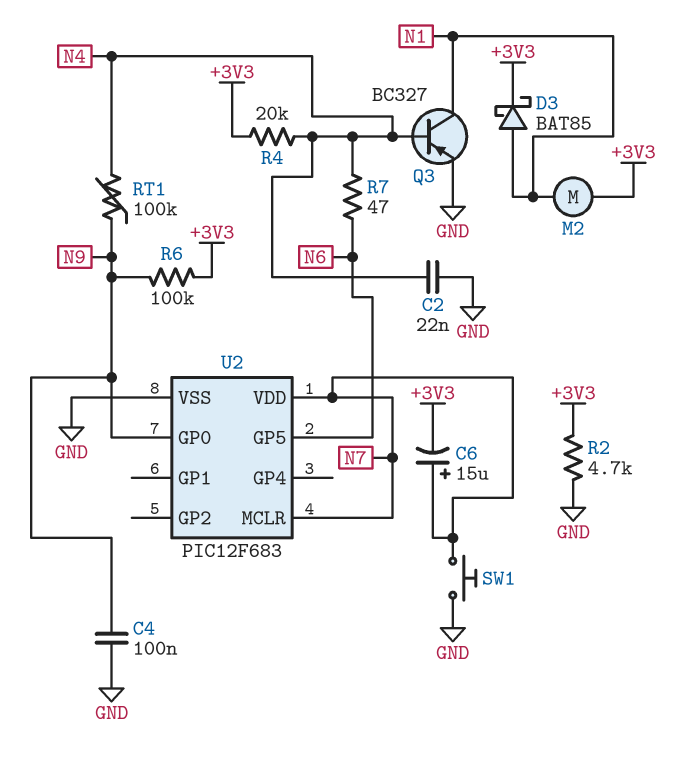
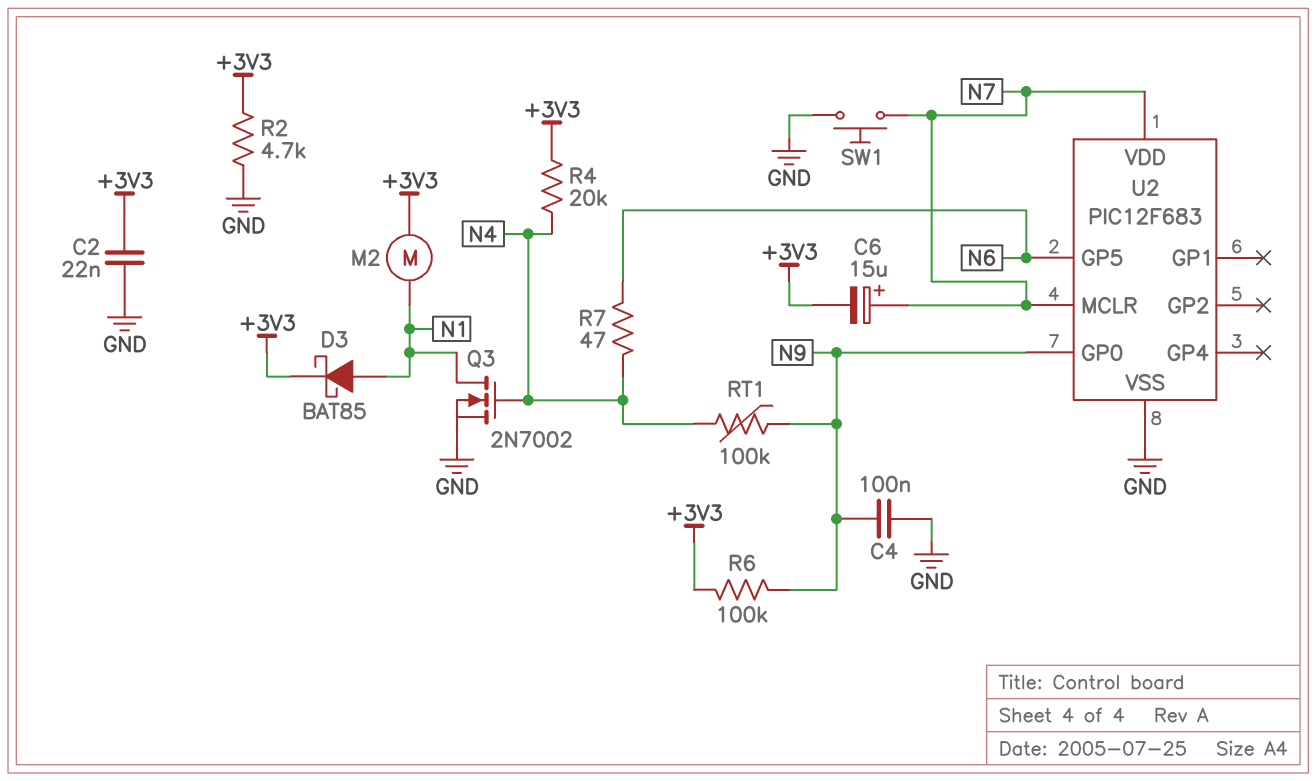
C2: 22nF (GND, N4) -> 22nF (+3V3, GND)
Q3: PNP BC327 (B N4, C N1, E GND) -> NMOS 2N7002 (G N4, D N1, S GND)

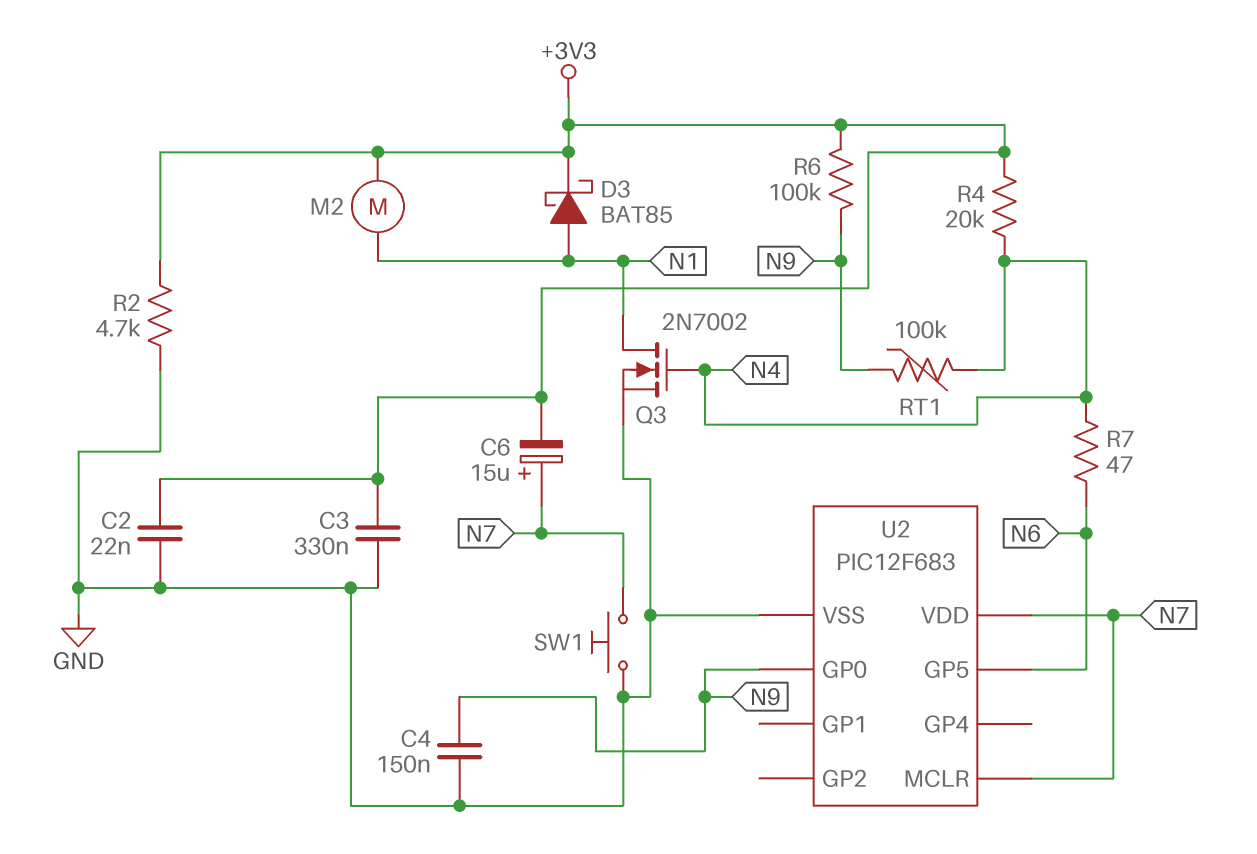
C3: none -> 330nF (+3V3, GND)
C4: 100nF (GND, N9) -> 150nF (GND, N9)

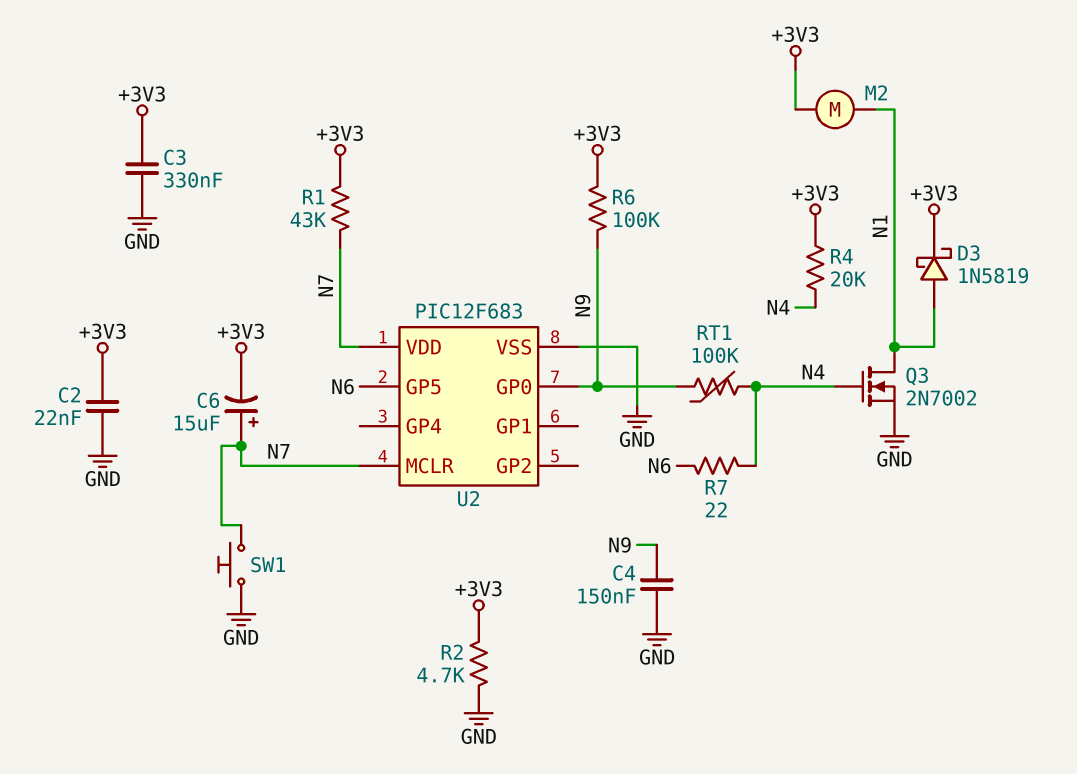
D3: schottky BAT85 (A N1, K +3V3) -> schottky 1N5819 (A N1, K +3V3)
R1: none -> 43k (+3V3, N7)
R7: 47 (N4, N6) -> 22 (N4, N6)

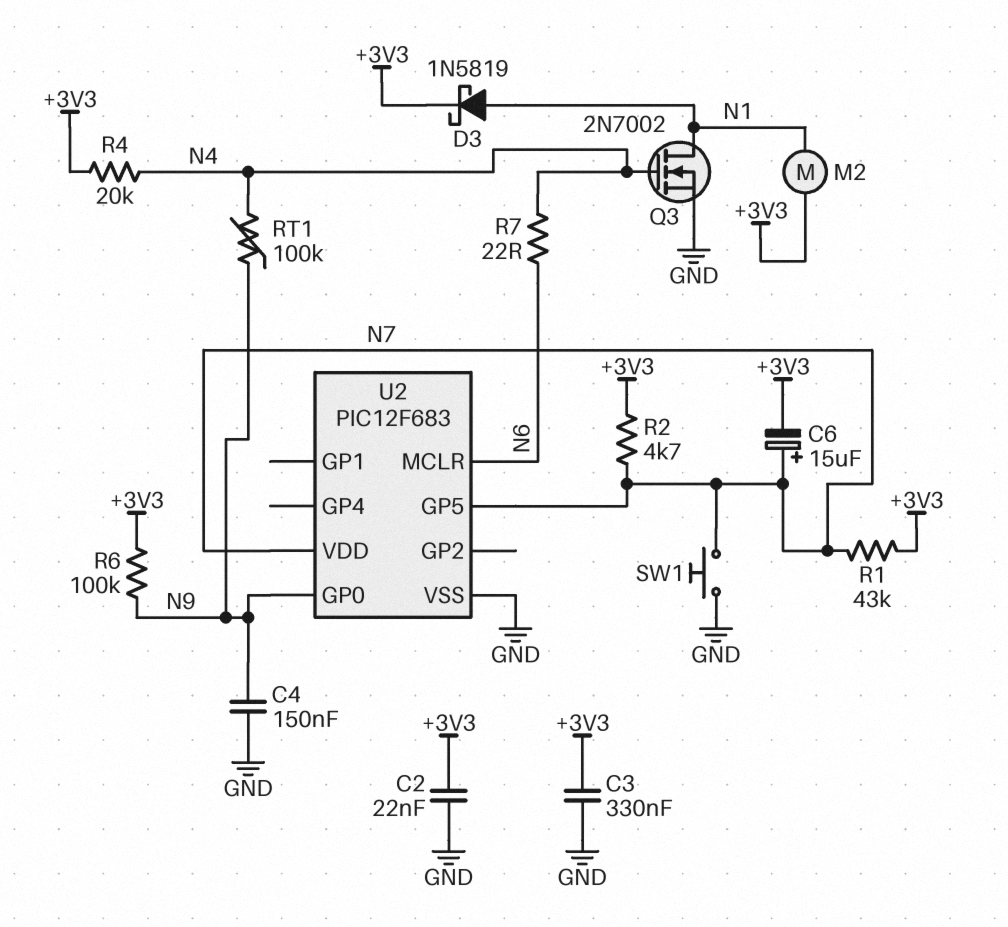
R2: 4.7k (+3V3, GND) -> 4.7k (+3V3, N7)
U2 pin GP5: N6 -> N7
U2 pin MCLR: N7 -> N6

